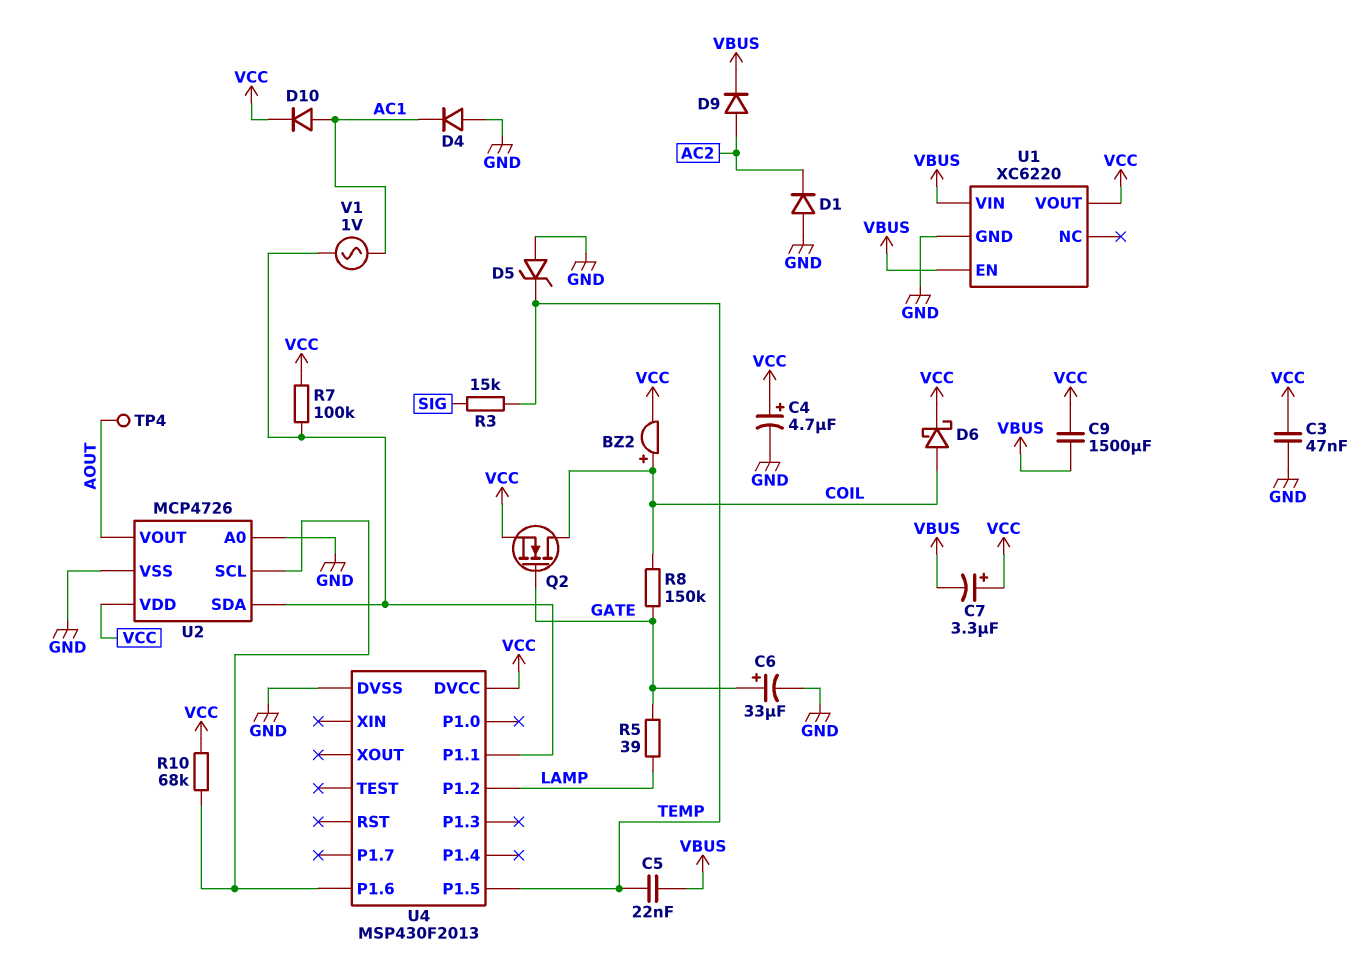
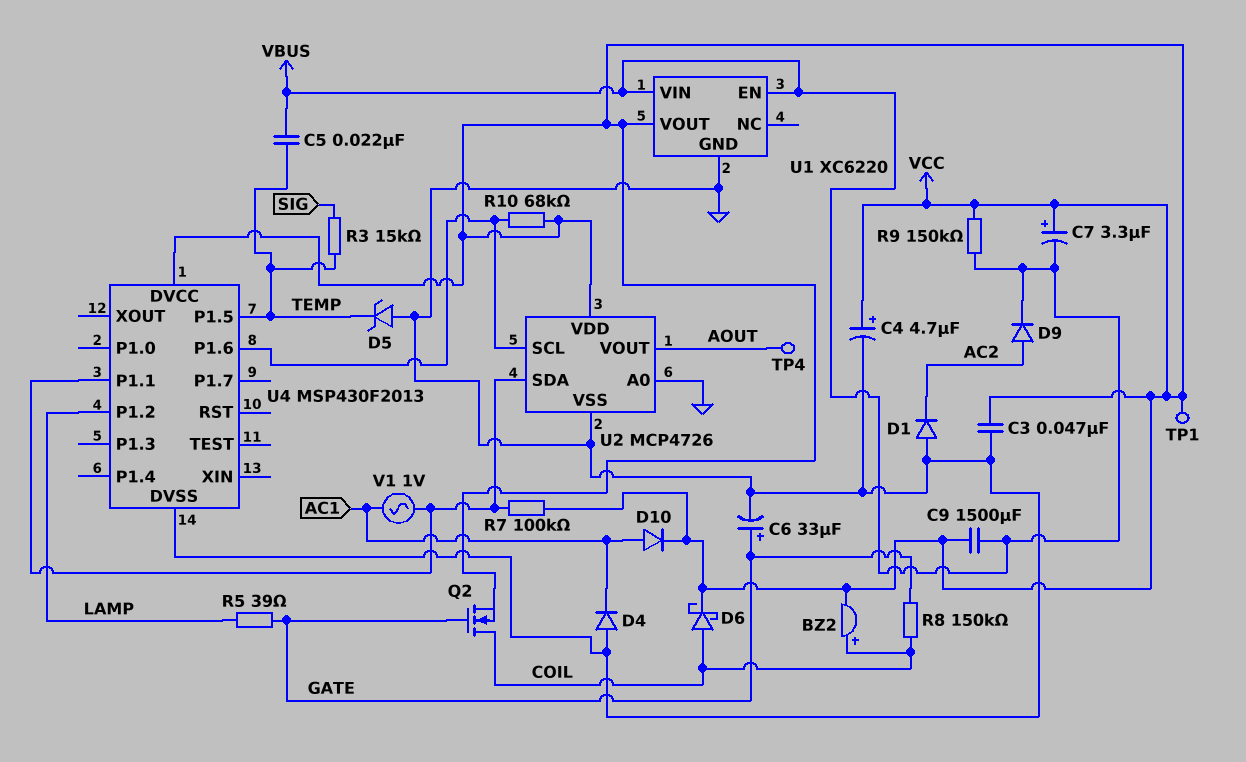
R9: none -> 150k (VBUS, VCC)
TP1: none -> test point (VCC)

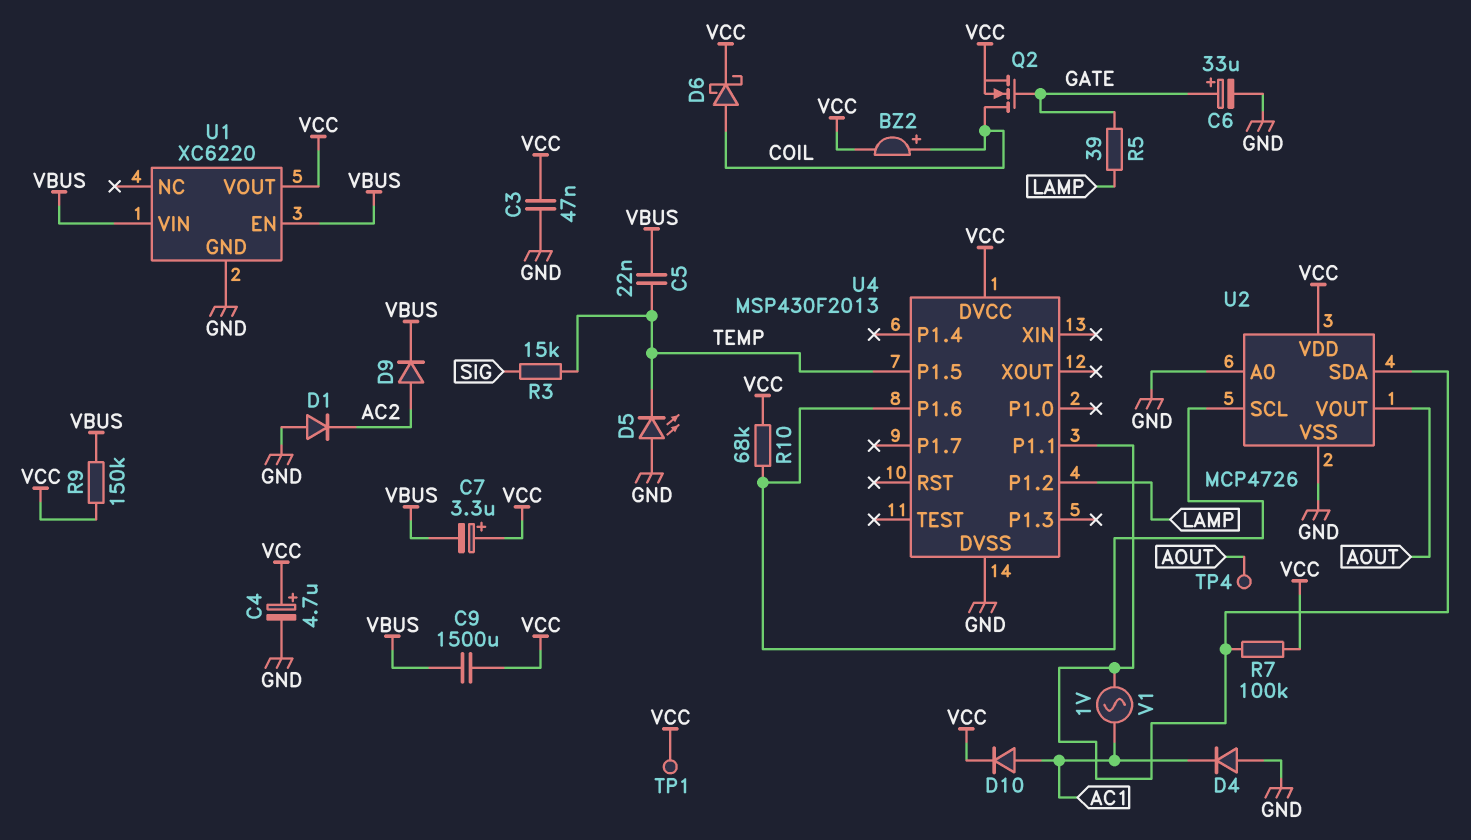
D5: zener (A GND, K TEMP) -> LED (A GND, K TEMP)
R8: 150k (COIL, GATE) -> none

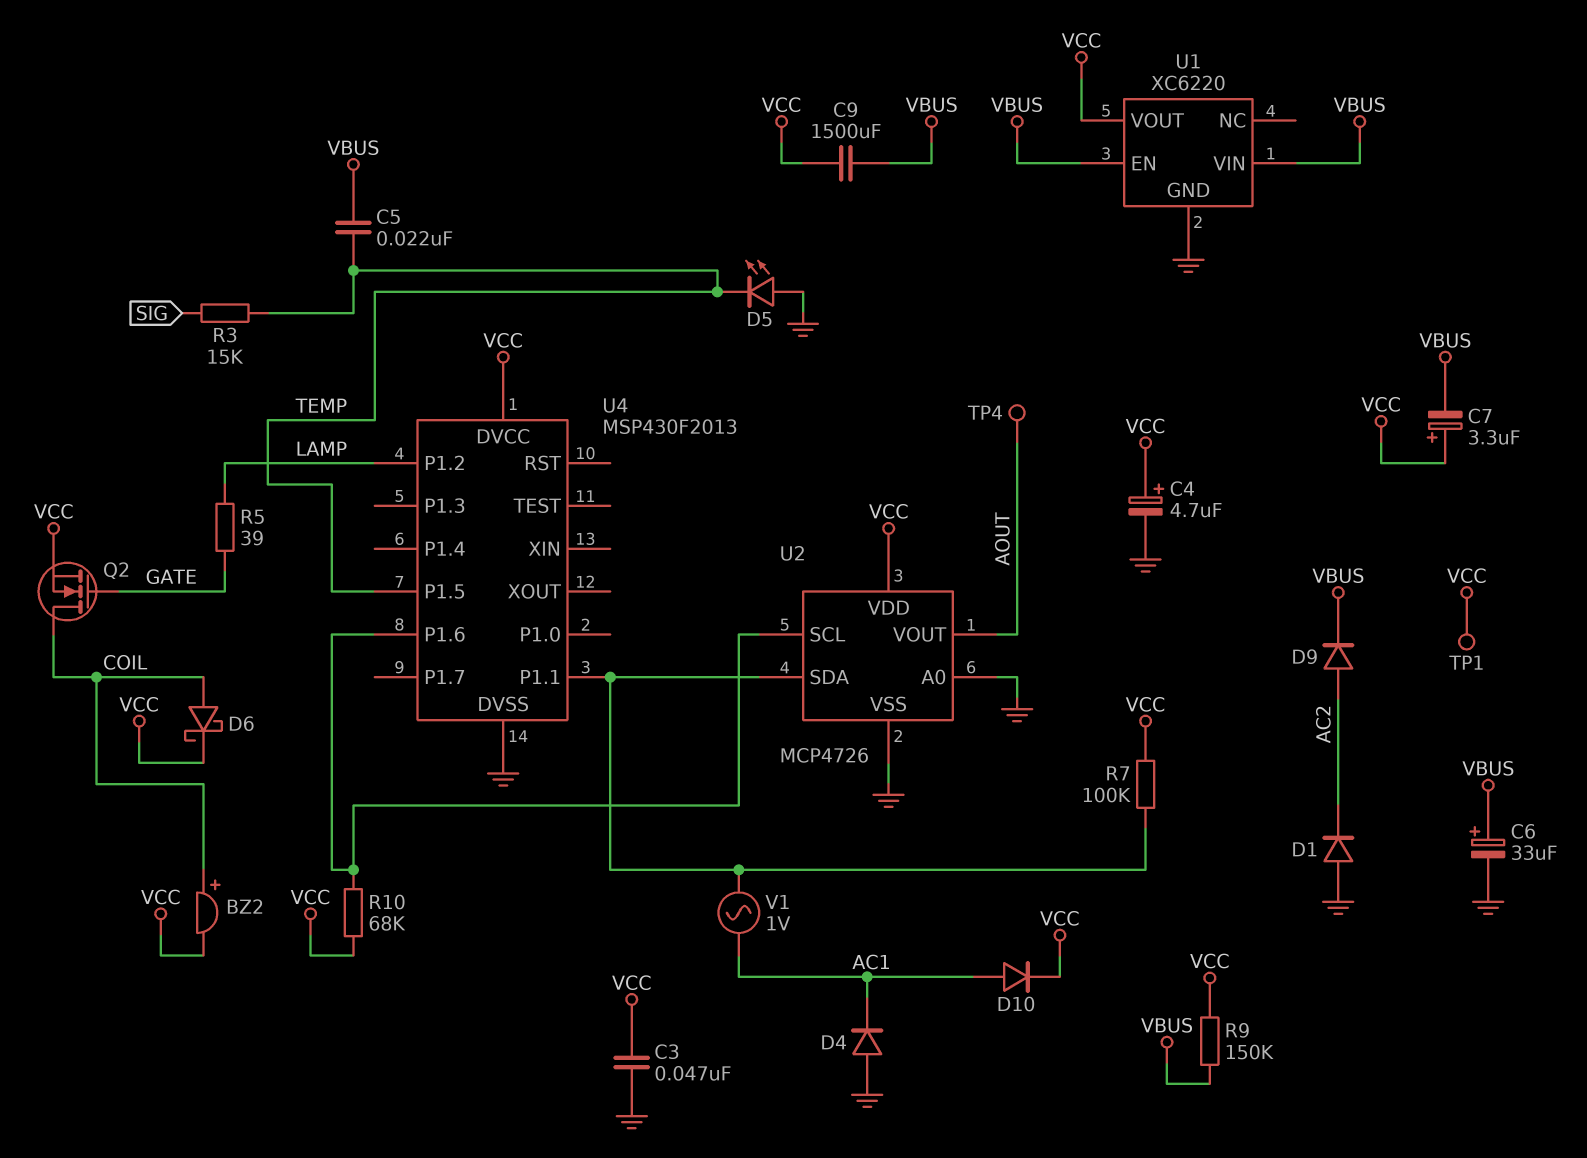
C6: 33uF (plus GATE, minus GND) -> 33uF (plus VBUS, minus GND)

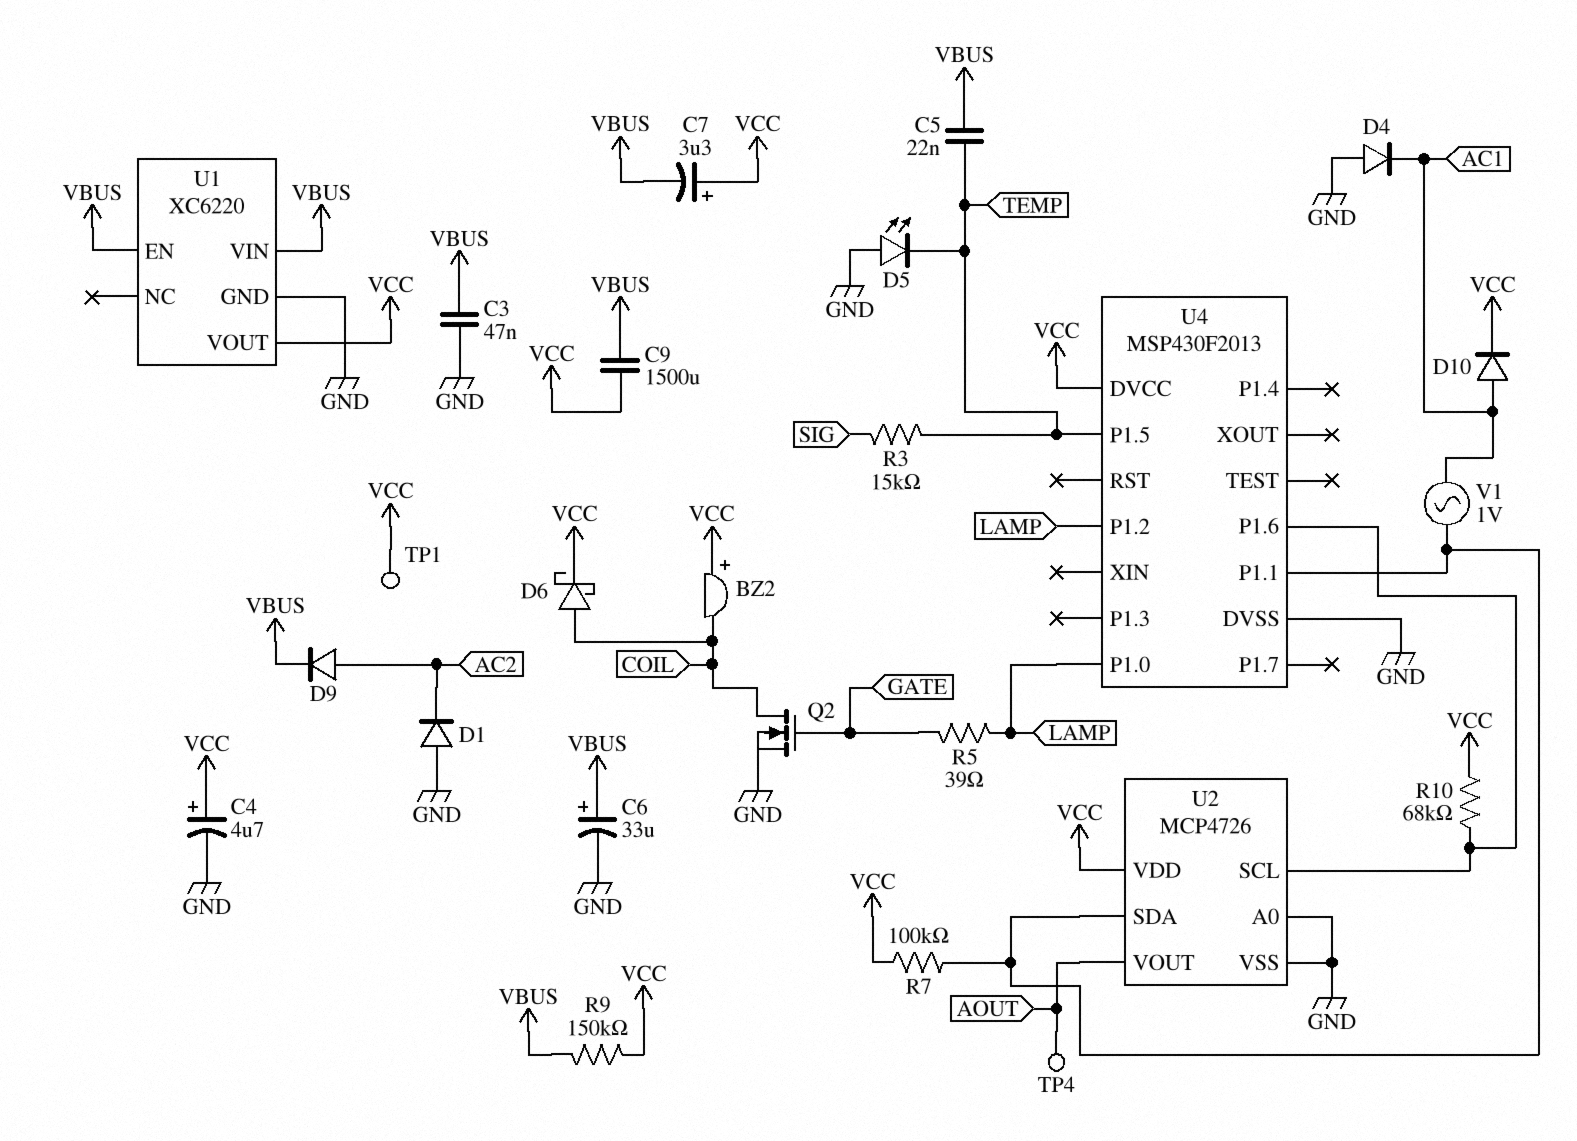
BZ2: buzzer (plus COIL, minus VCC) -> buzzer (plus VCC, minus COIL)
C3: 47nF (GND, VCC) -> 47nF (GND, VBUS)
Q2: NMOS (G GATE, D COIL, S VCC) -> NMOS (G GATE, D COIL, S GND)
U4 pin P1.0: none -> LAMP

